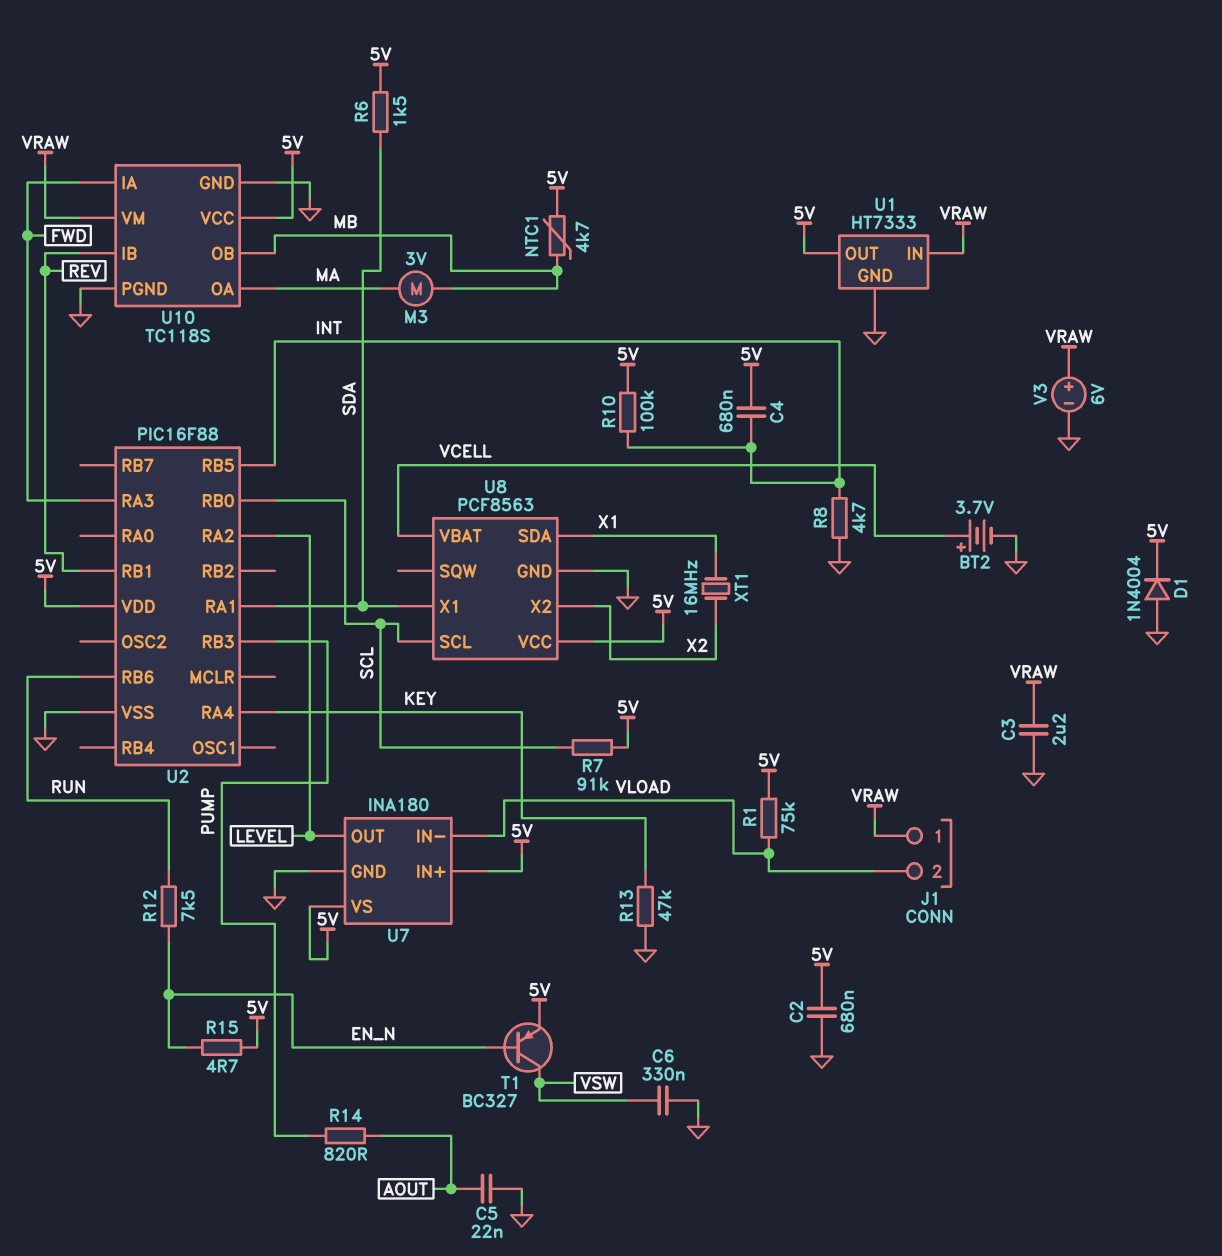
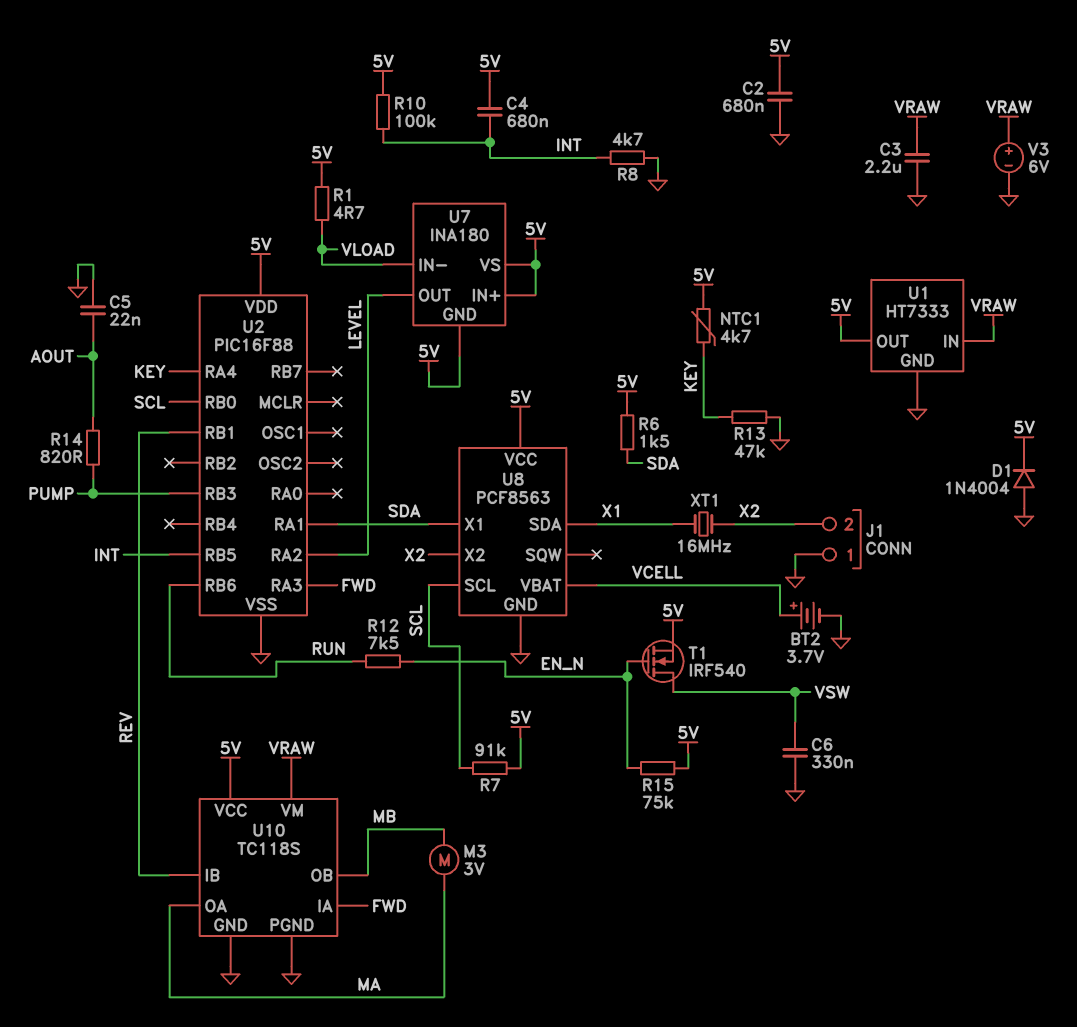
J1 pin 1: VRAW -> GND
J1 pin 2: VLOAD -> X2
NTC1: 4.7k (5V, MB) -> 4.7k (5V, KEY)
R1: 75k (5V, VLOAD) -> 4.7 (5V, VLOAD)
R15: 4.7 (5V, EN_N) -> 75k (5V, EN_N)
T1: PNP BC327 (B EN_N, C VSW, E 5V) -> NMOS IRF540 (G EN_N, D VSW, S 5V)
U7 pin GND: GND -> 5V

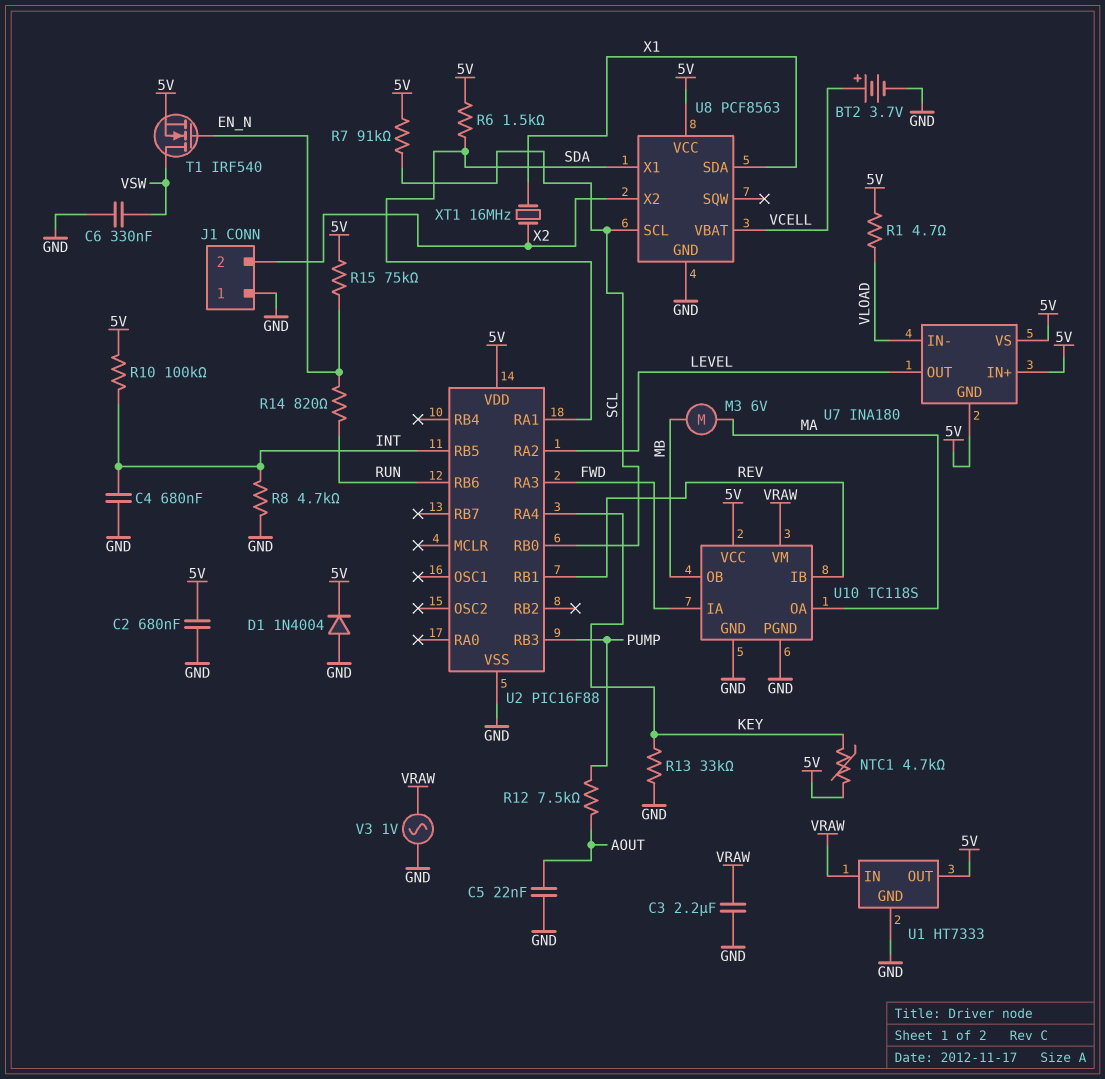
C4: 680nF (5V, INT) -> 680nF (GND, INT)
M3: motor 3V (MA, MB) -> motor 6V (MA, MB)
R12: 7.5k (EN_N, RUN) -> 7.5k (AOUT, PUMP)
R13: 47k (GND, KEY) -> 33k (GND, KEY)
R14: 820 (AOUT, PUMP) -> 820 (EN_N, RUN)
V3: 6V (plus VRAW, minus GND) -> AC 1V (GND, VRAW)

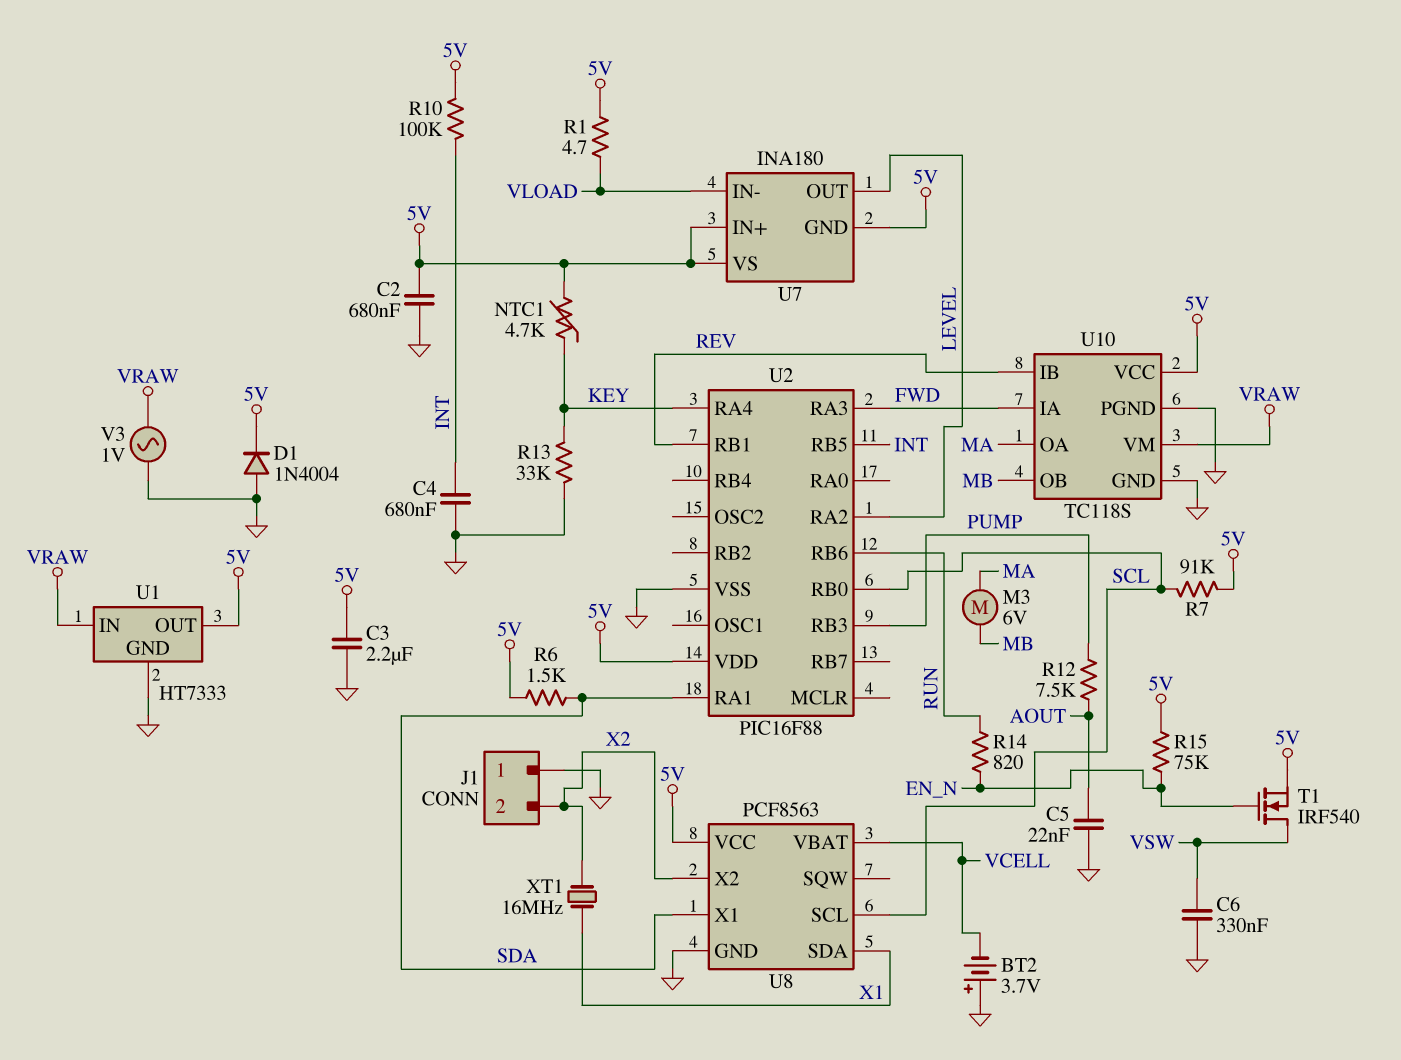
BT2: 3.7V (plus VCELL, minus GND) -> 3.7V (plus GND, minus VCELL)
C3: 2.2uF (GND, VRAW) -> 2.2uF (5V, GND)
R8: 4.7k (GND, INT) -> none

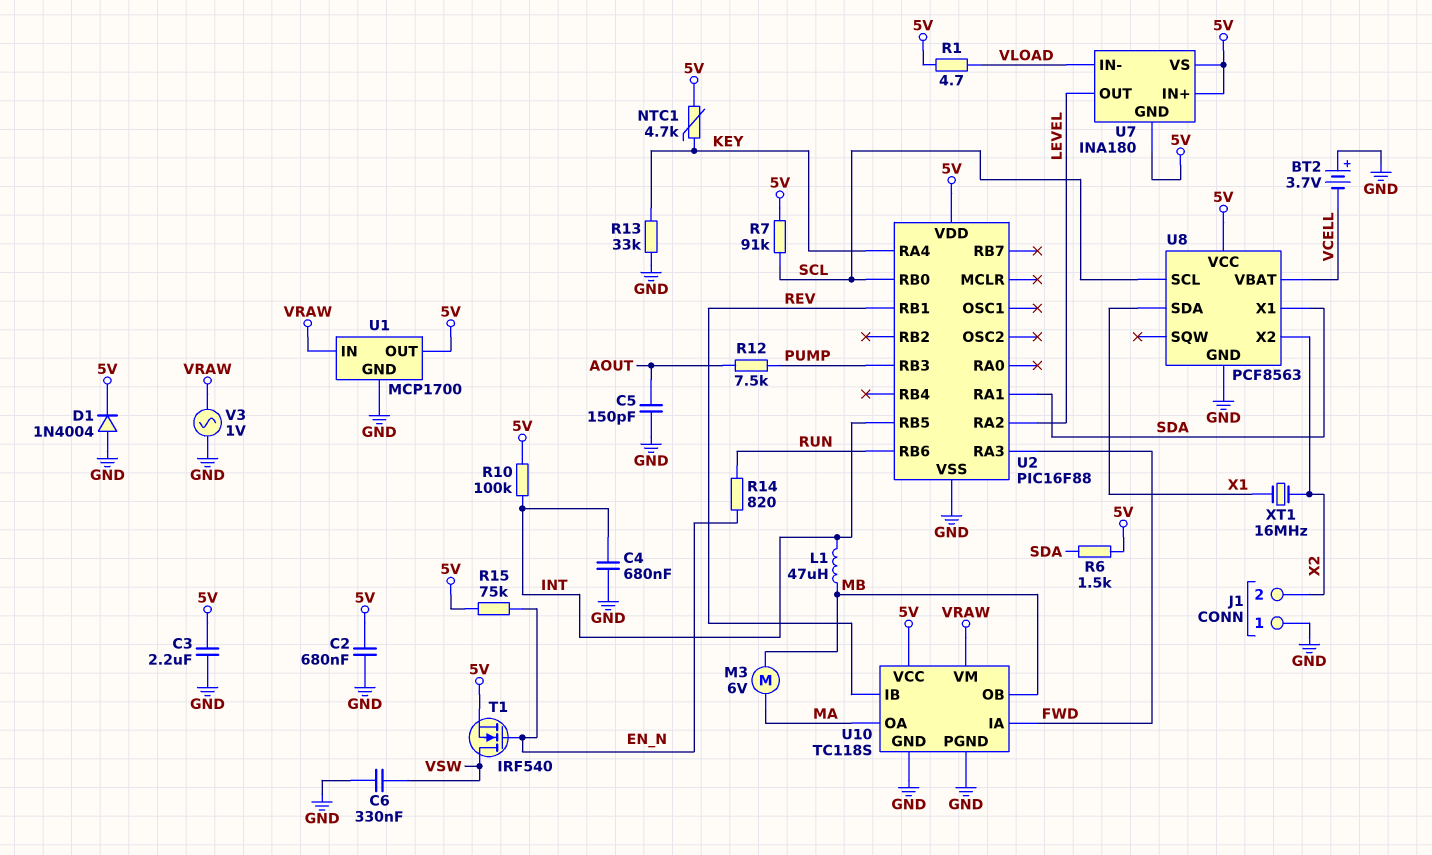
C5: 22nF (AOUT, GND) -> 150pF (AOUT, GND)
L1: none -> 47uH (INT, MB)
U1: HT7333 -> MCP1700

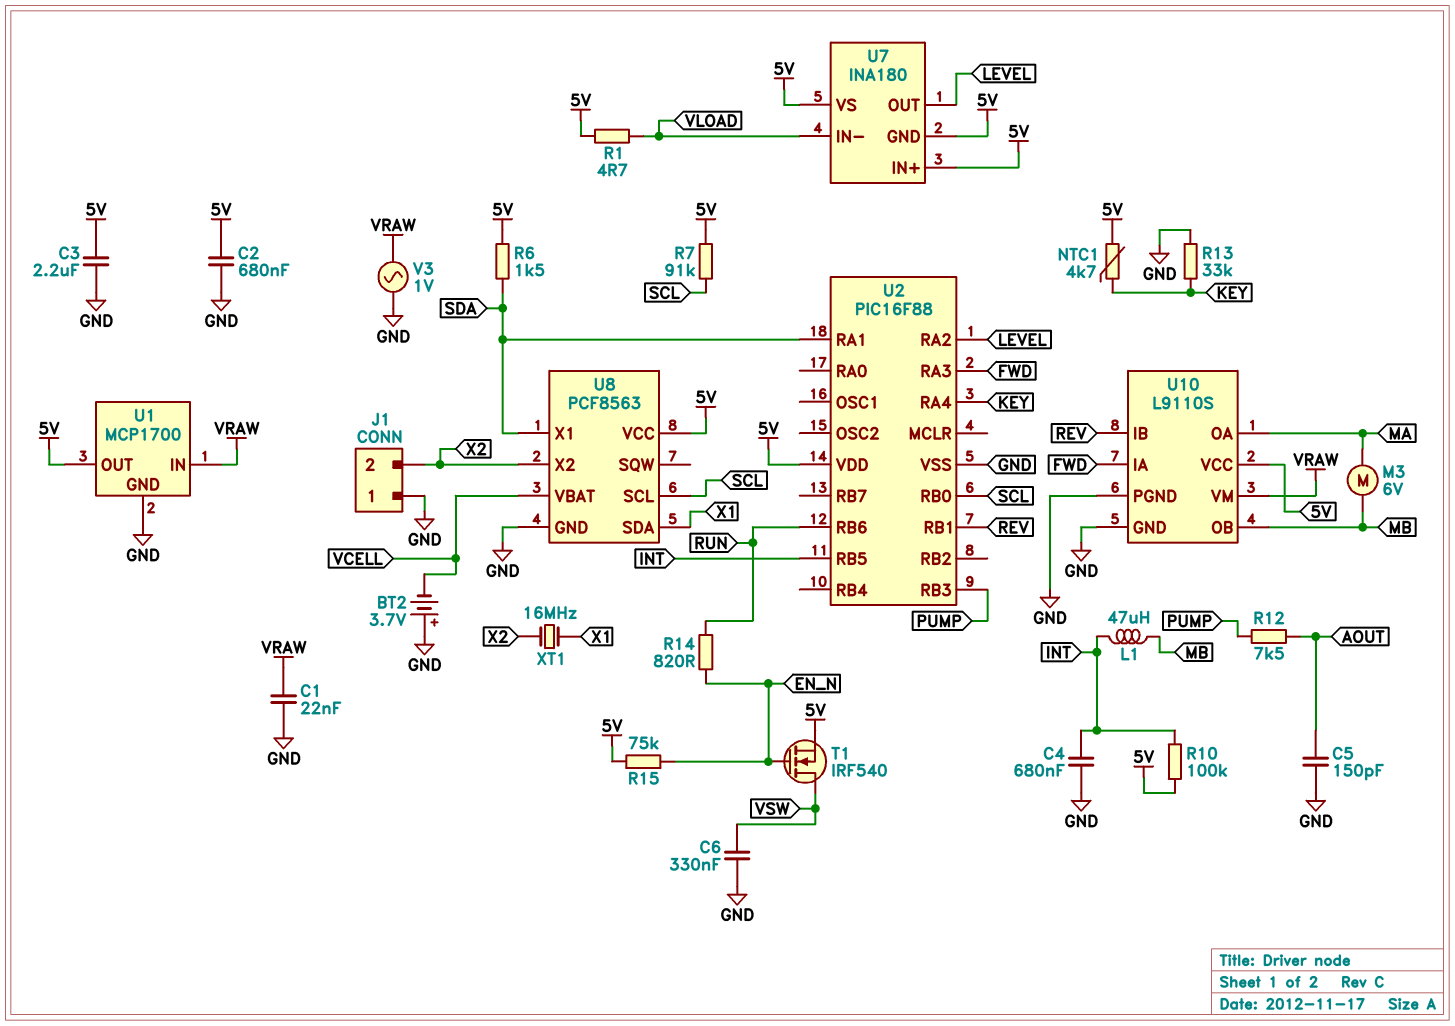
C1: none -> 22nF (GND, VRAW)
D1: diode 1N4004 (A GND, K 5V) -> none
U10: TC118S -> L9110S

